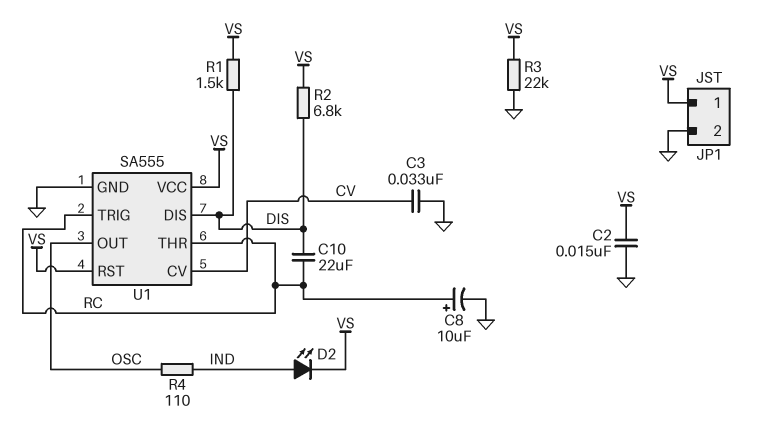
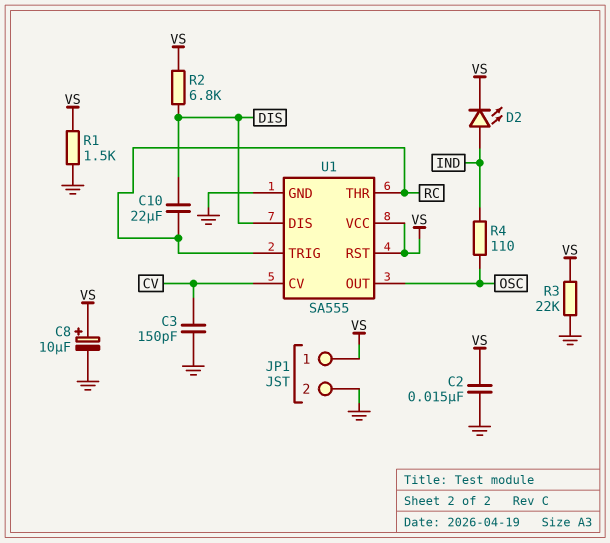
C3: 33nF (CV, GND) -> 150pF (CV, GND)
C8: 10uF (plus RC, minus GND) -> 10uF (plus VS, minus GND)
R1: 1.5k (DIS, VS) -> 1.5k (GND, VS)

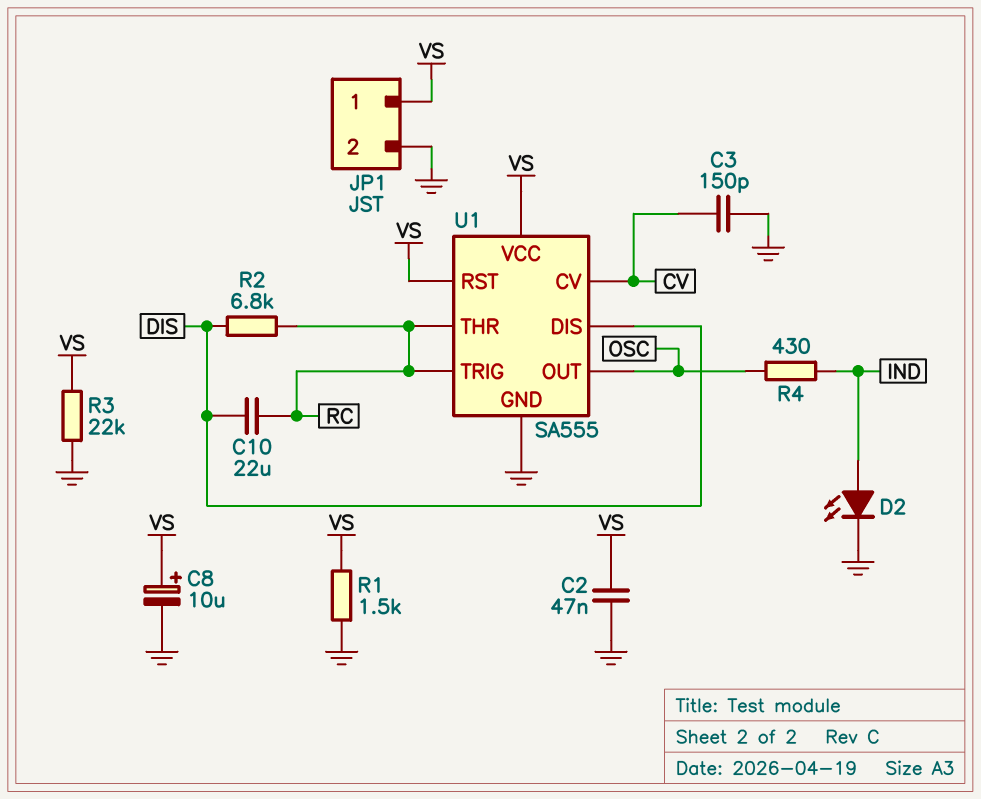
C2: 15nF (GND, VS) -> 47nF (GND, VS)
D2: LED (A IND, K VS) -> LED (A IND, K GND)
R2: 6.8k (DIS, VS) -> 6.8k (DIS, RC)
R4: 110 (IND, OSC) -> 430 (IND, OSC)

